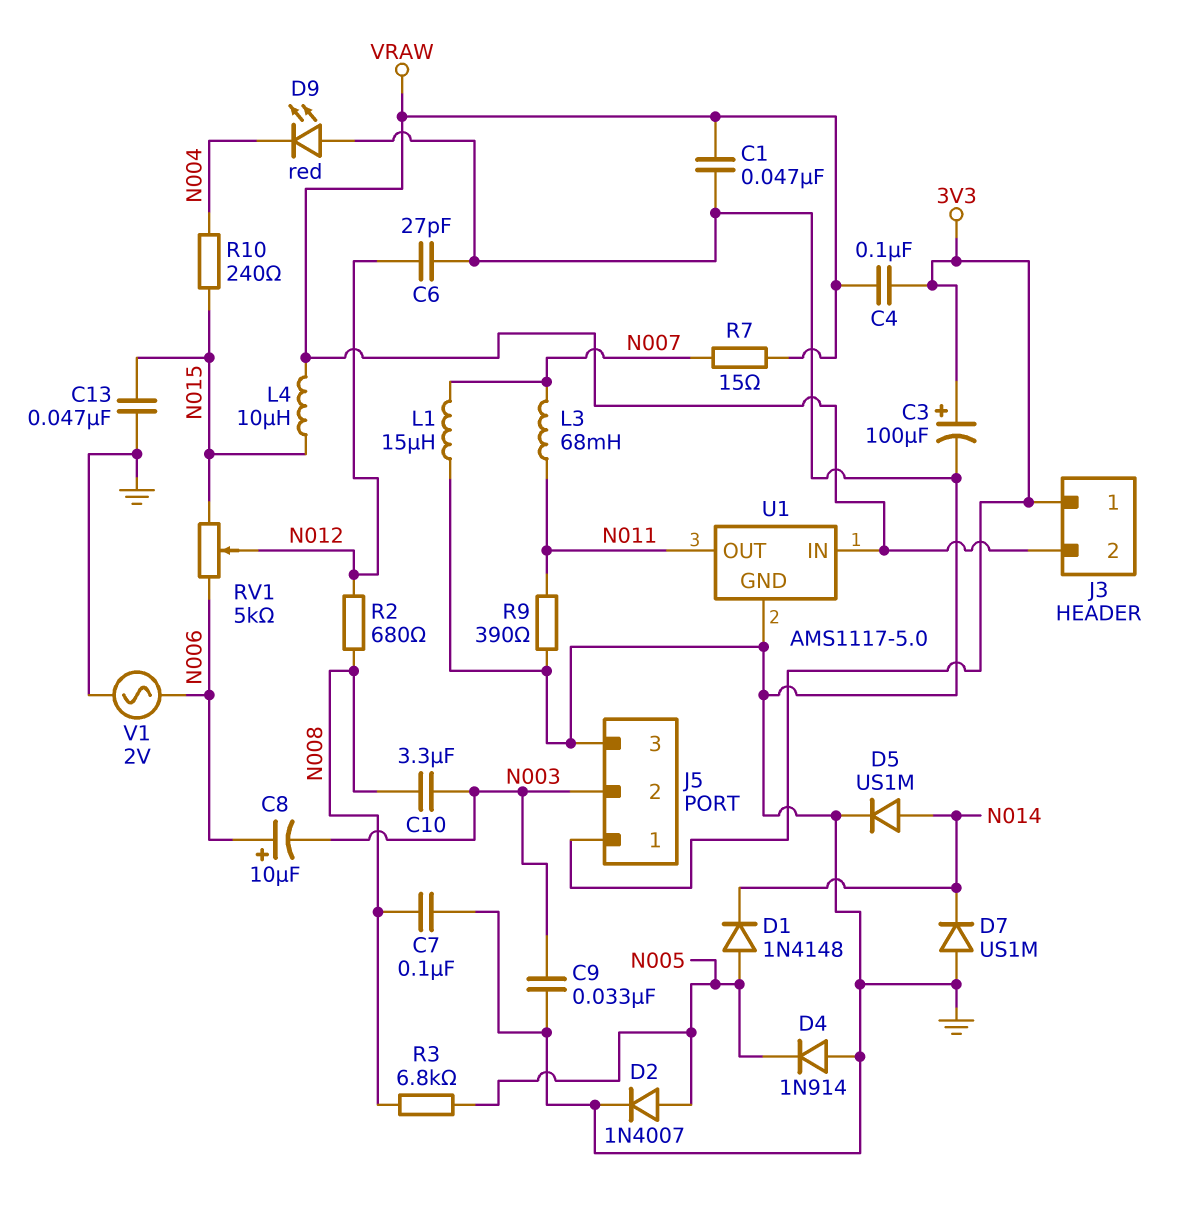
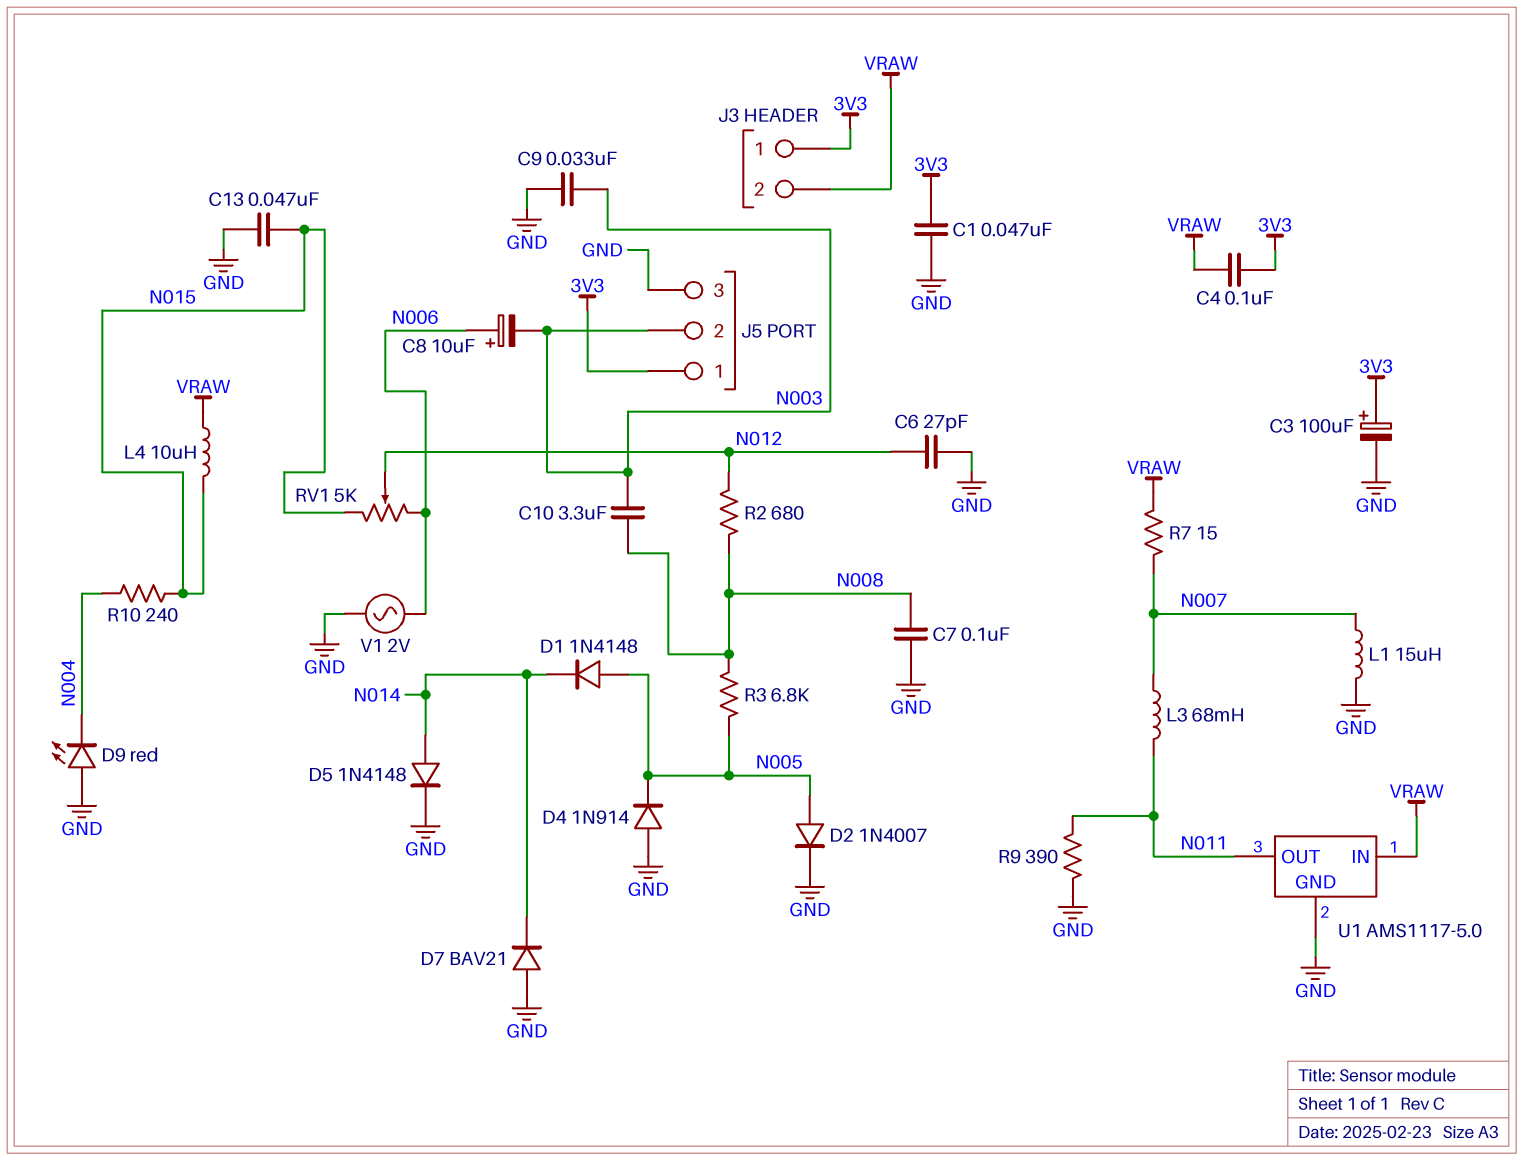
C1: 47nF (GND, VRAW) -> 47nF (3V3, GND)
D5: diode US1M (A N014, K GND) -> diode 1N4148 (A N014, K GND)
D7: diode US1M (A GND, K N014) -> diode BAV21 (A GND, K N014)

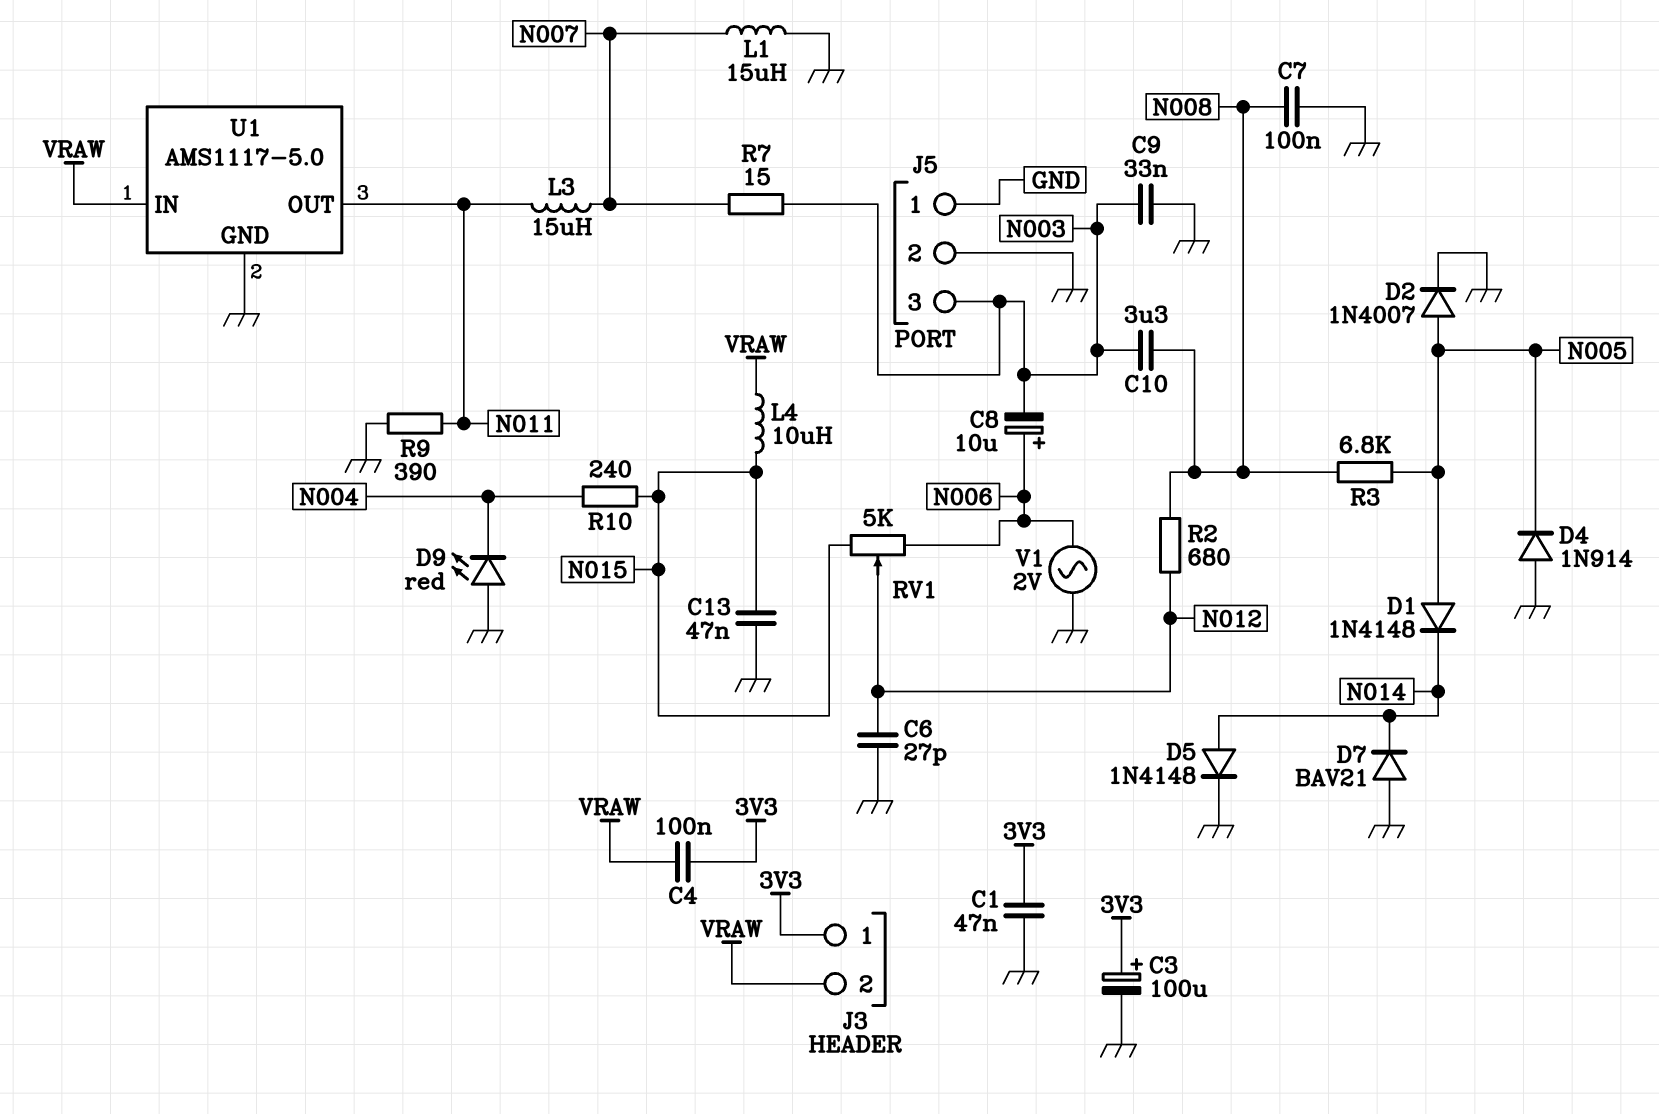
J5 pin 1: 3V3 -> GND
J5 pin 2: N003 -> GND
J5 pin 3: GND -> N003
L3: 68mH (N007, N011) -> 15uH (N007, N011)
R7: 15 (N007, VRAW) -> 15 (N003, N007)

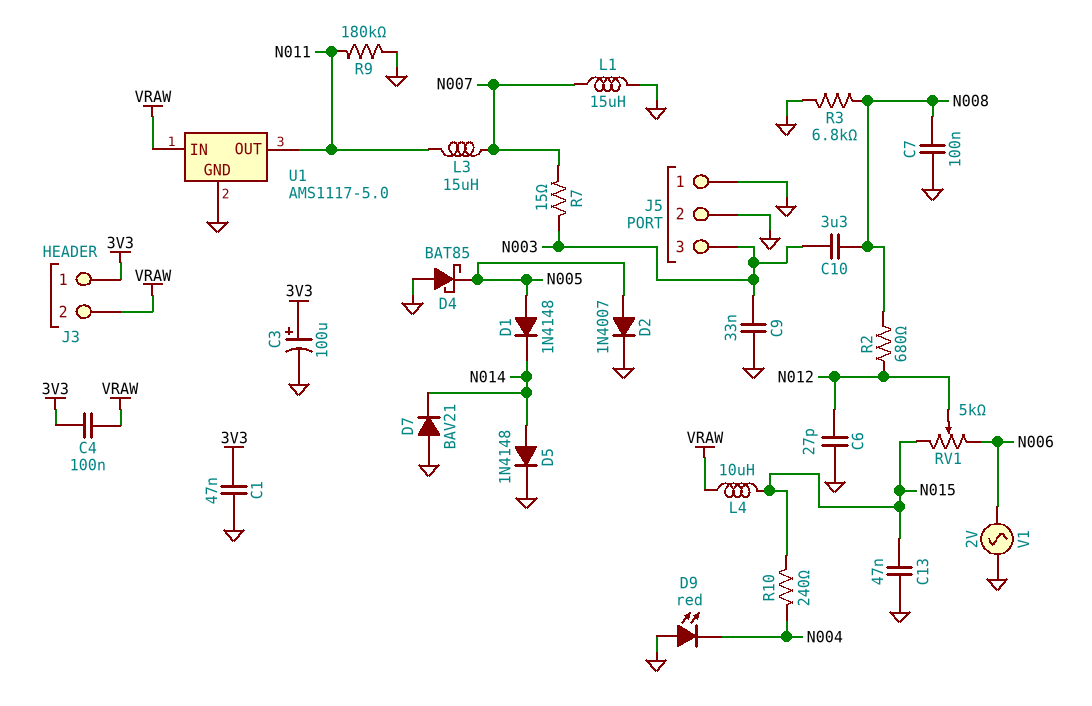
C8: 10uF (plus N006, minus N003) -> none
D4: diode 1N914 (A GND, K N005) -> schottky BAT85 (A GND, K N005)
R3: 6.8k (N005, N008) -> 6.8k (GND, N008)
R9: 390 (GND, N011) -> 180k (GND, N011)

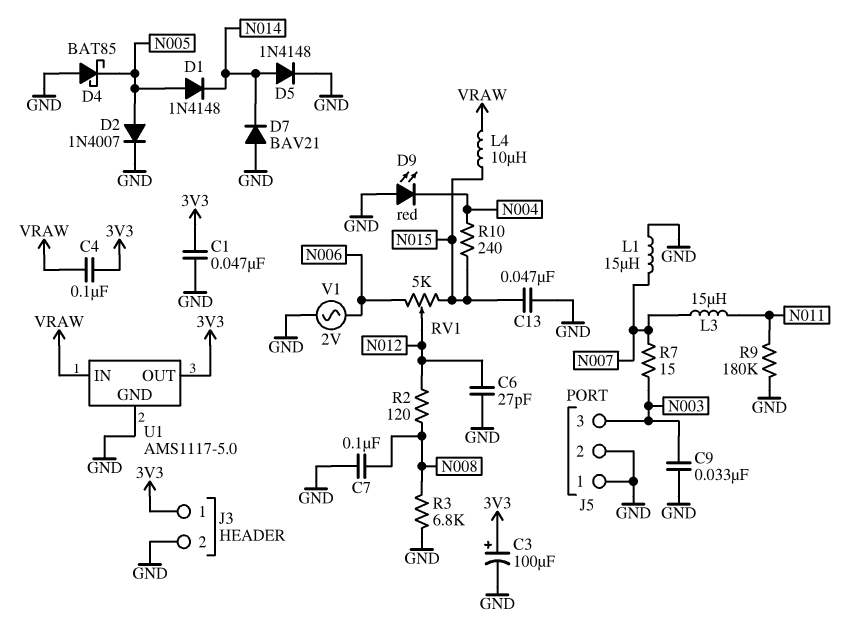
C10: 3.3uF (N003, N008) -> none
J3 pin 2: VRAW -> GND
R2: 680 (N008, N012) -> 120 (N008, N012)
U1 pin OUT: N011 -> 3V3

